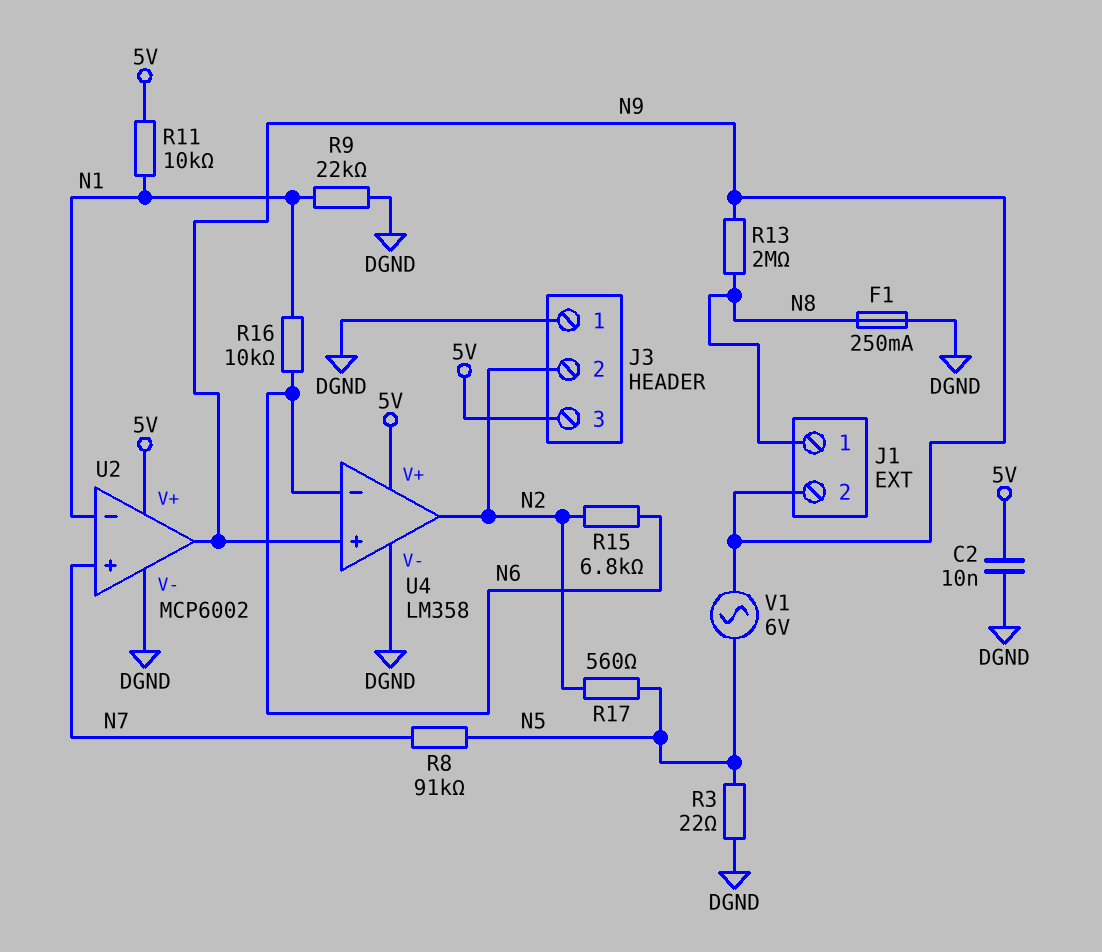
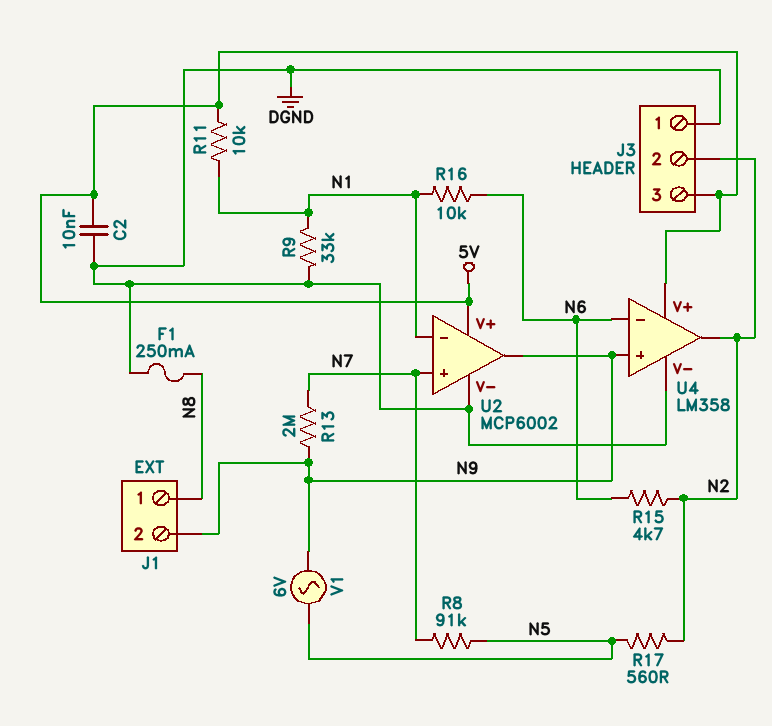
R3: 22 (DGND, N5) -> none
R9: 22k (DGND, N1) -> 33k (DGND, N1)
R13: 2M (N8, N9) -> 2M (N7, N9)
R15: 6.8k (N2, N6) -> 4.7k (N2, N6)

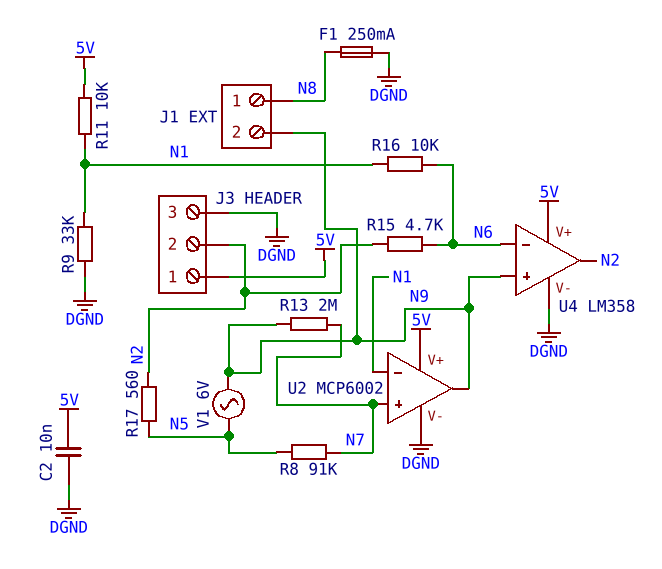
J3 pin 1: DGND -> 5V
J3 pin 3: 5V -> DGND

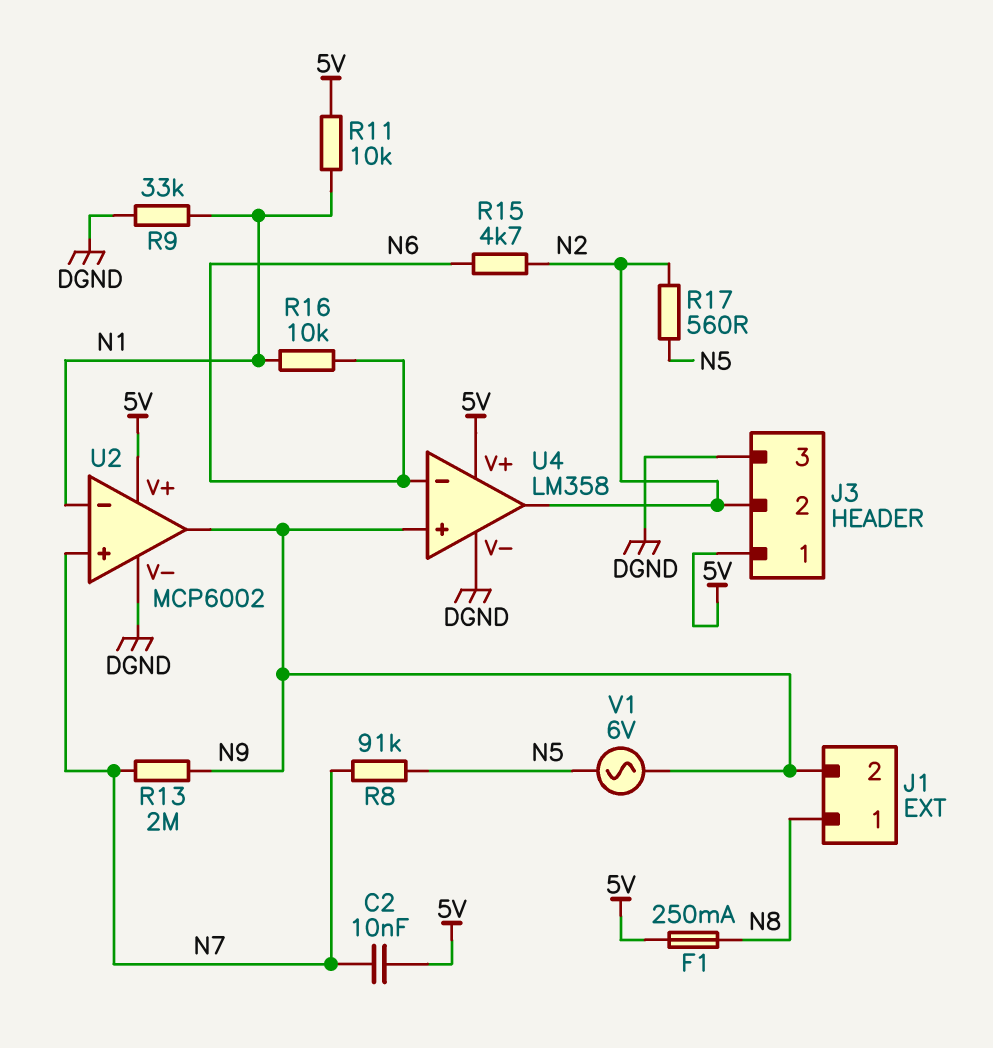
C2: 10nF (5V, DGND) -> 10nF (5V, N7)
F1: 250mA (DGND, N8) -> 250mA (5V, N8)

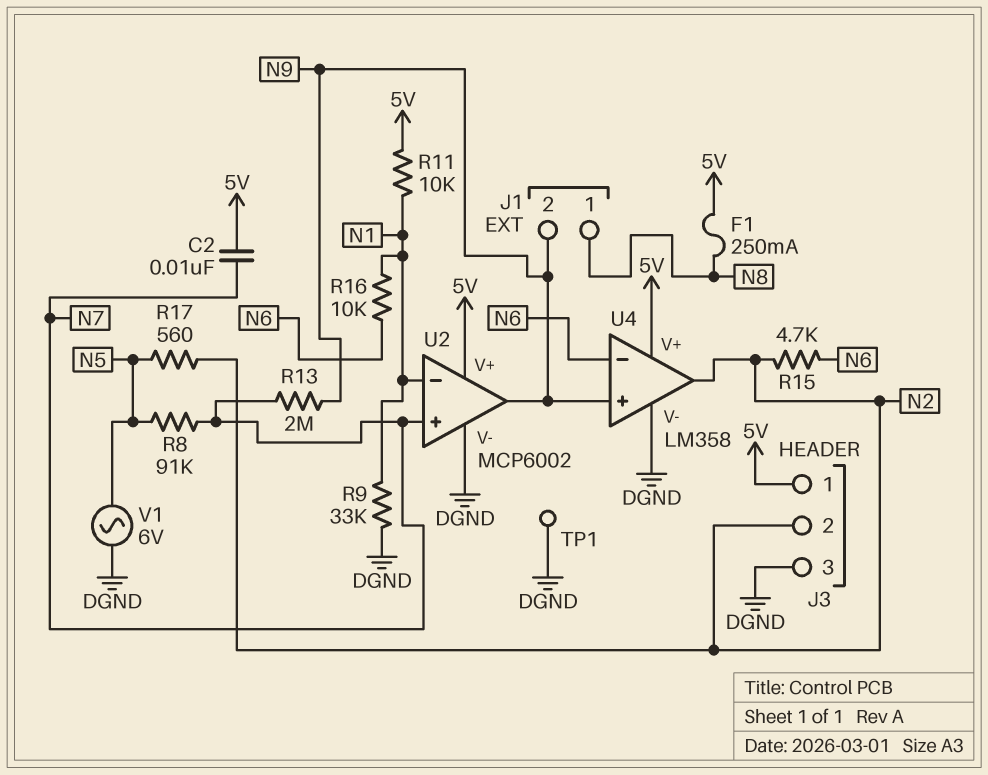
TP1: none -> test point (DGND)
V1: AC 6V (N5, N9) -> AC 6V (DGND, N5)

